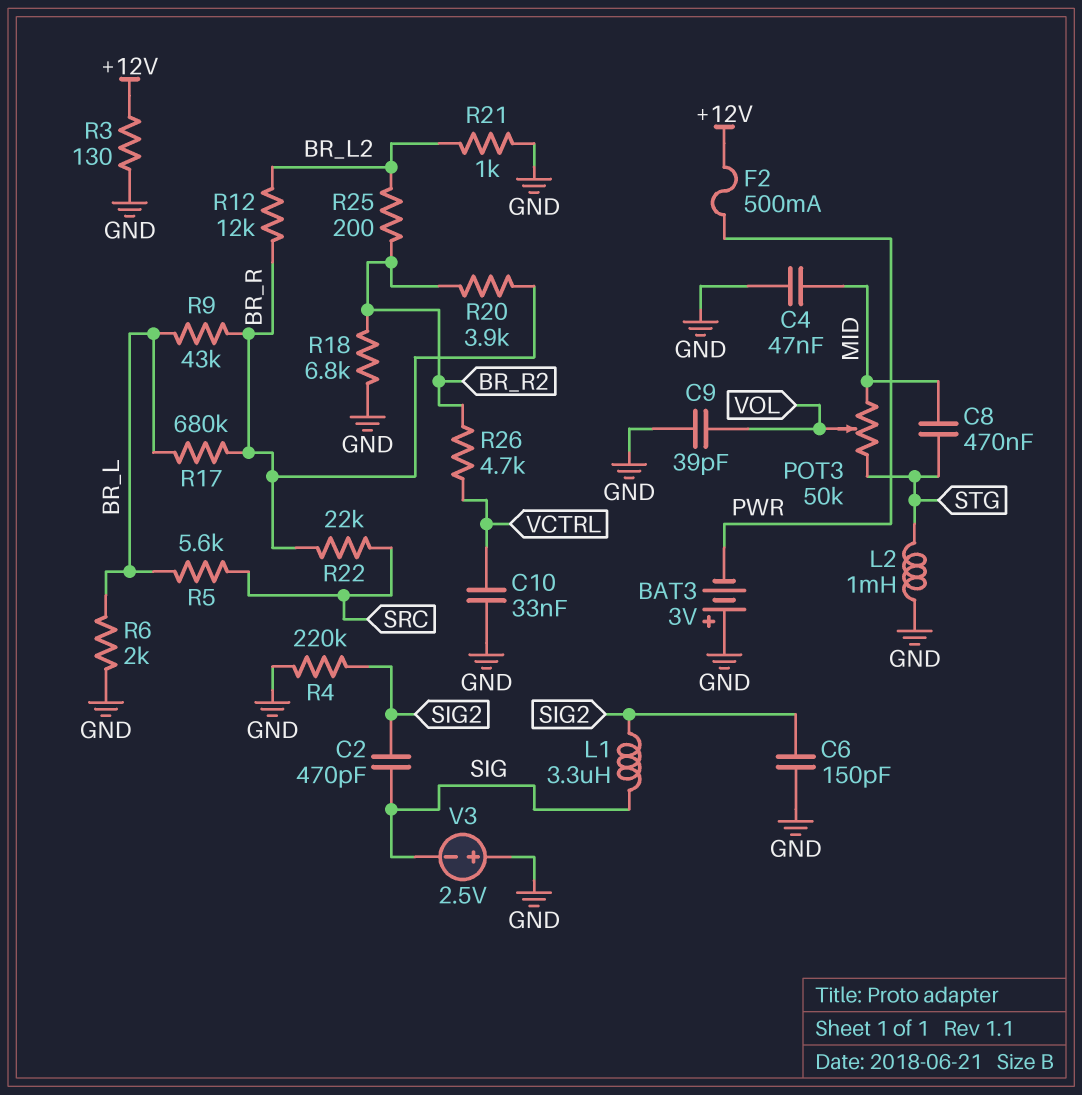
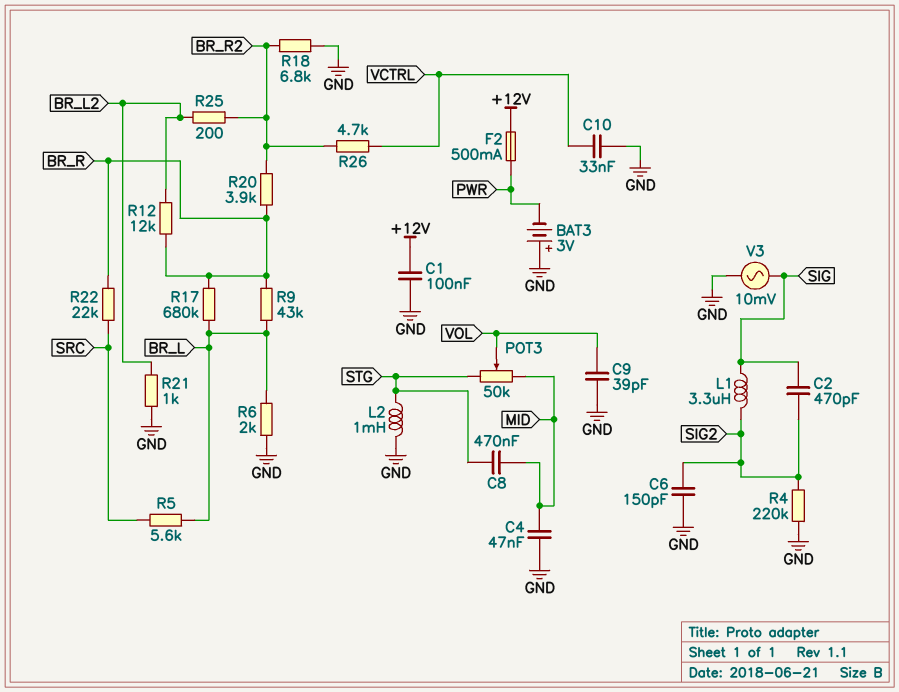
C1: none -> 100nF (+12V, GND)
R3: 130 (+12V, GND) -> none
V3: 2.5V (plus GND, minus SIG) -> AC 10mV (GND, SIG)

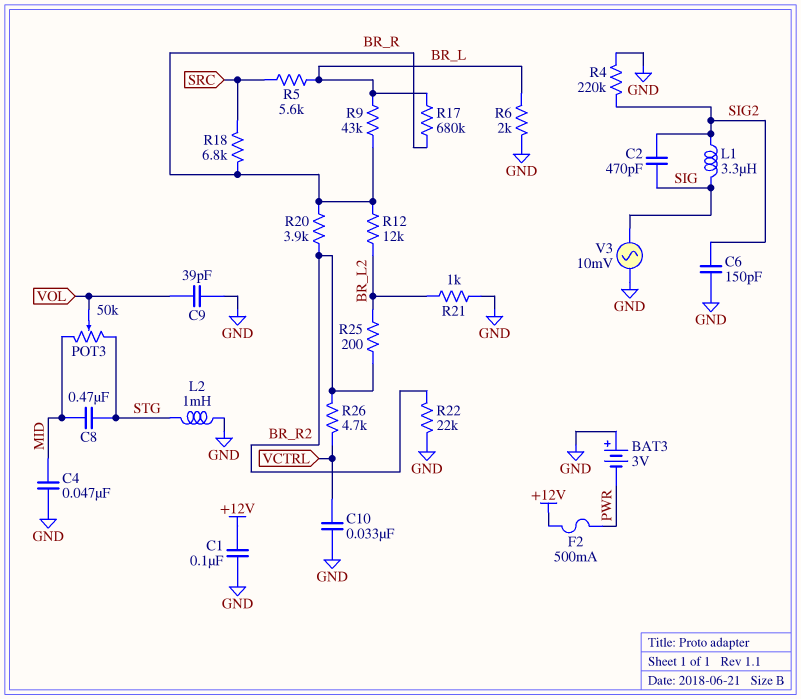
R18: 6.8k (BR_R2, GND) -> 6.8k (BR_R, SRC)
R22: 22k (BR_R, SRC) -> 22k (BR_R2, GND)

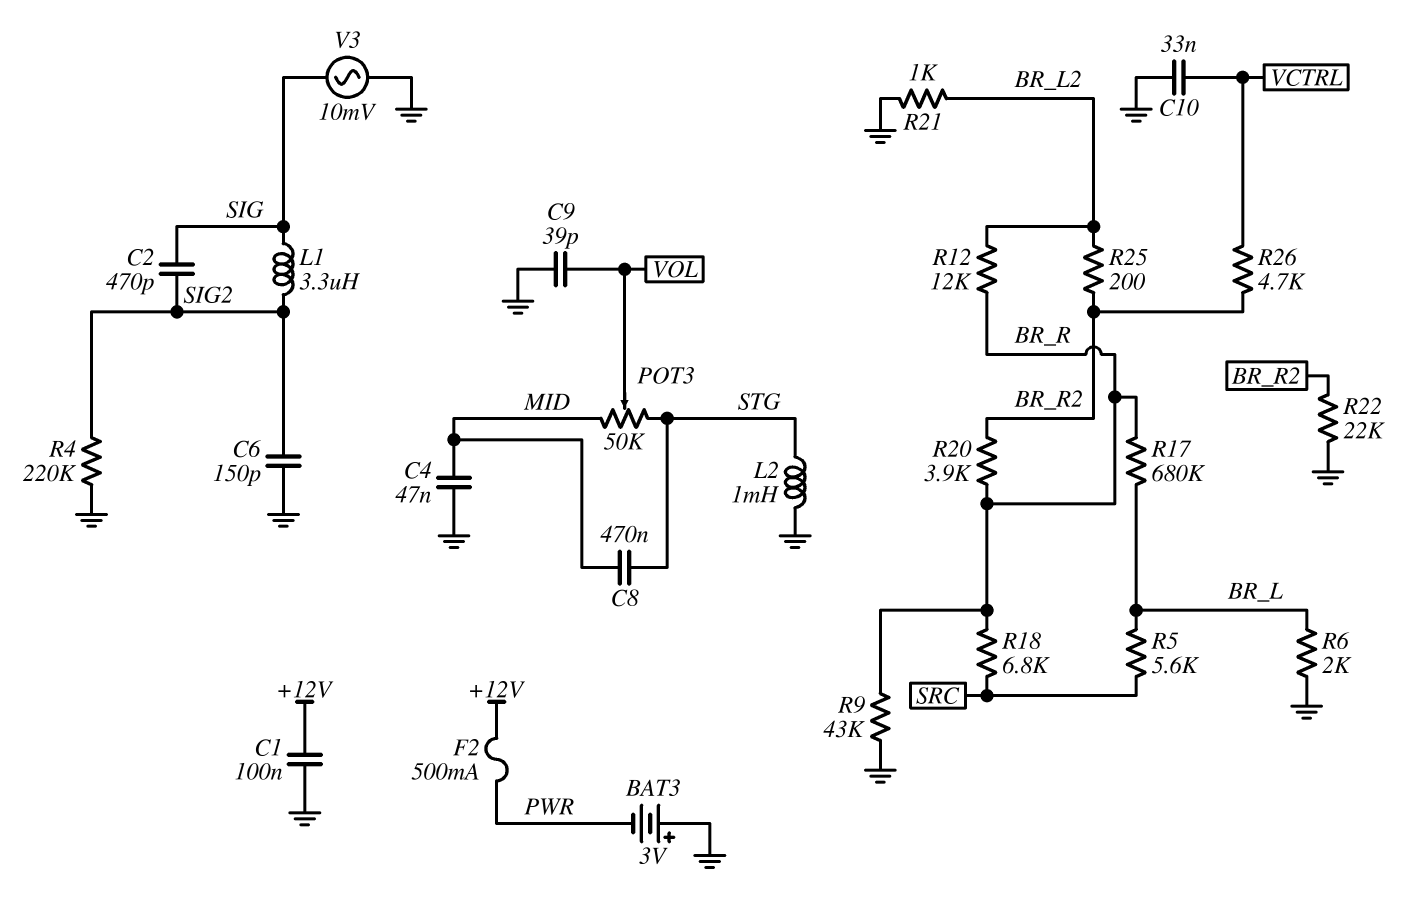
R9: 43k (BR_L, BR_R) -> 43k (BR_R, GND)

